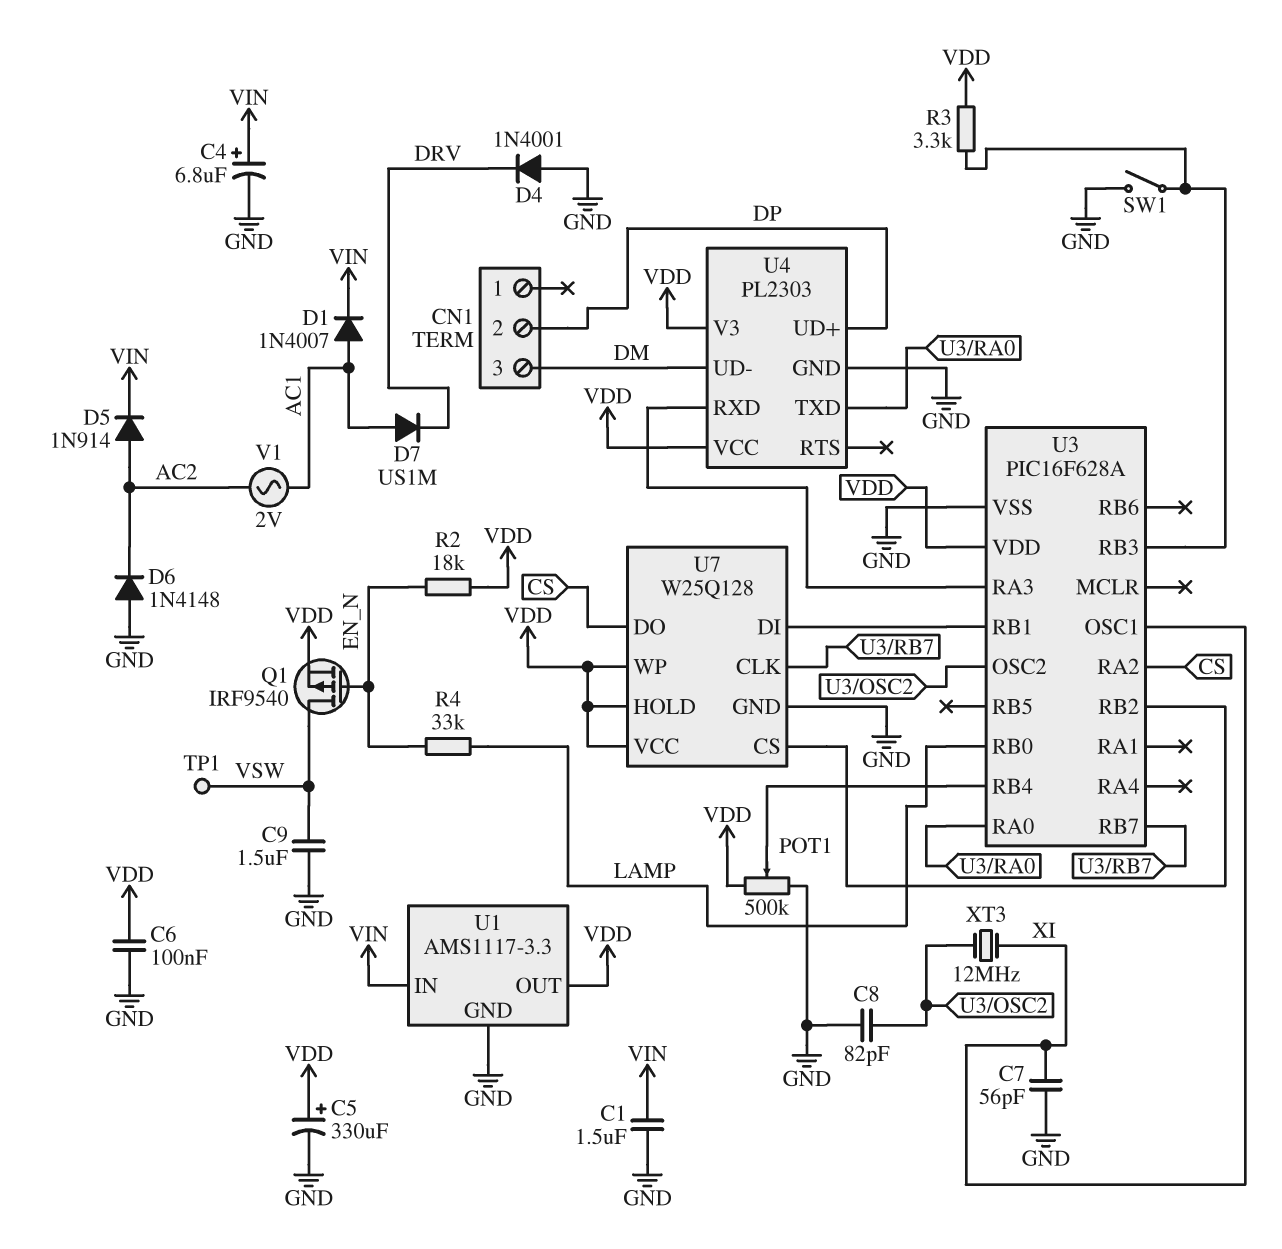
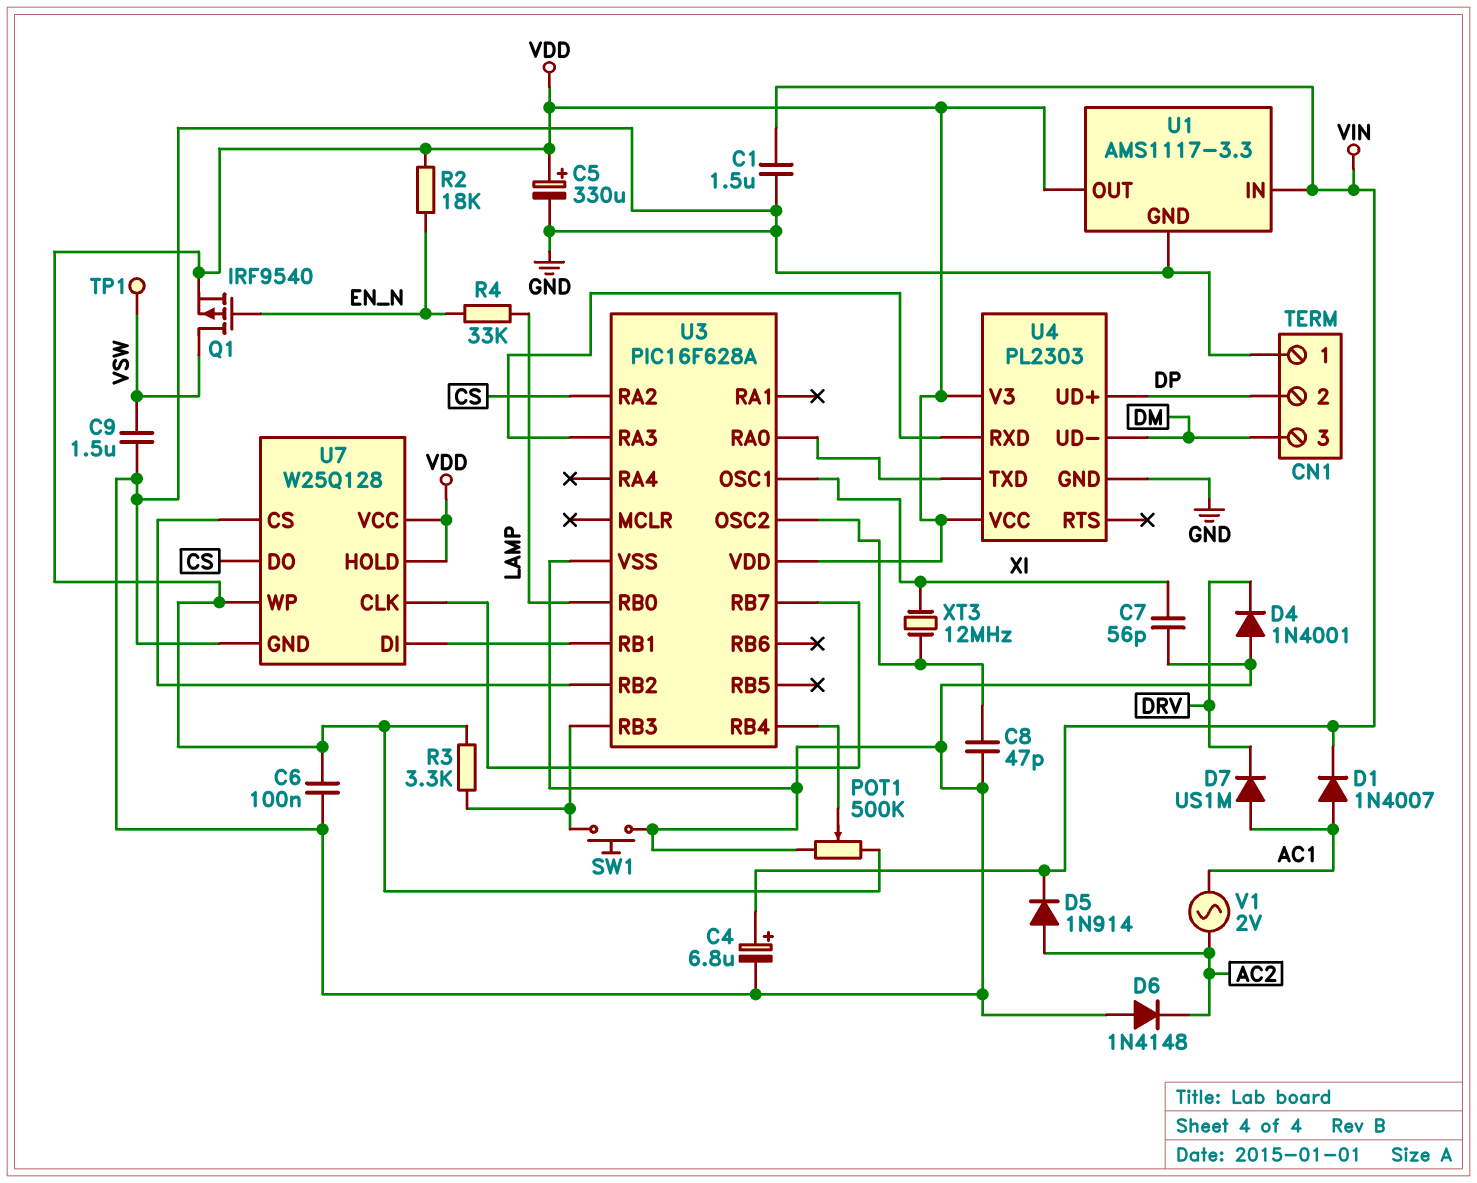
C8: 82pF (GND, U3/OSC2) -> 47pF (GND, U3/OSC2)
CN1 pin 1: none -> GND
SW1: switch (GND, U3/RB3) -> button (GND, U3/RB3)

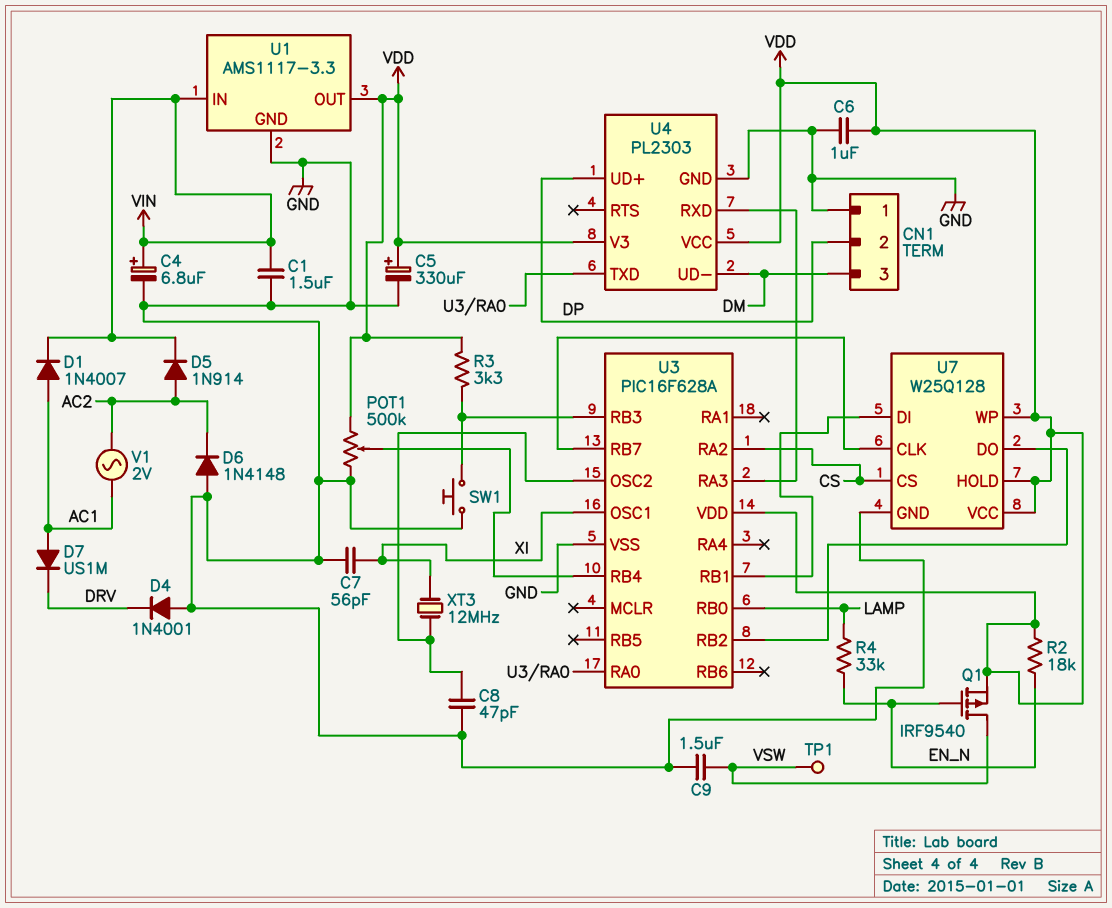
C6: 100nF (GND, VDD) -> 1uF (GND, VDD)
U7 pin CS: U3/RB2 -> CS
U7 pin DO: CS -> U3/RB2

